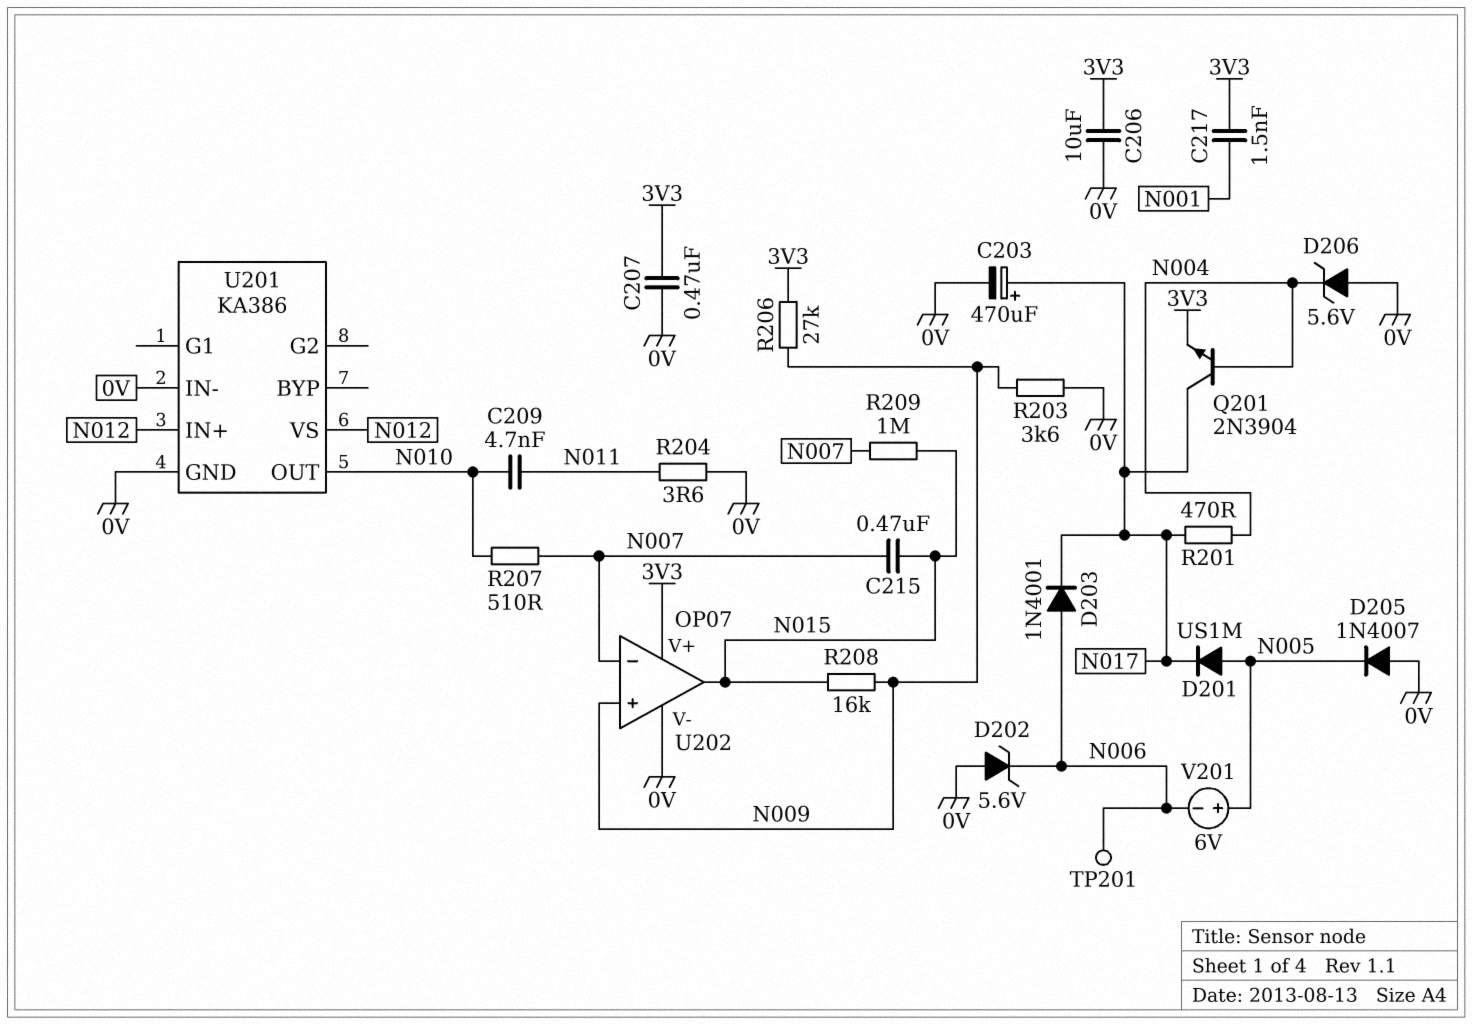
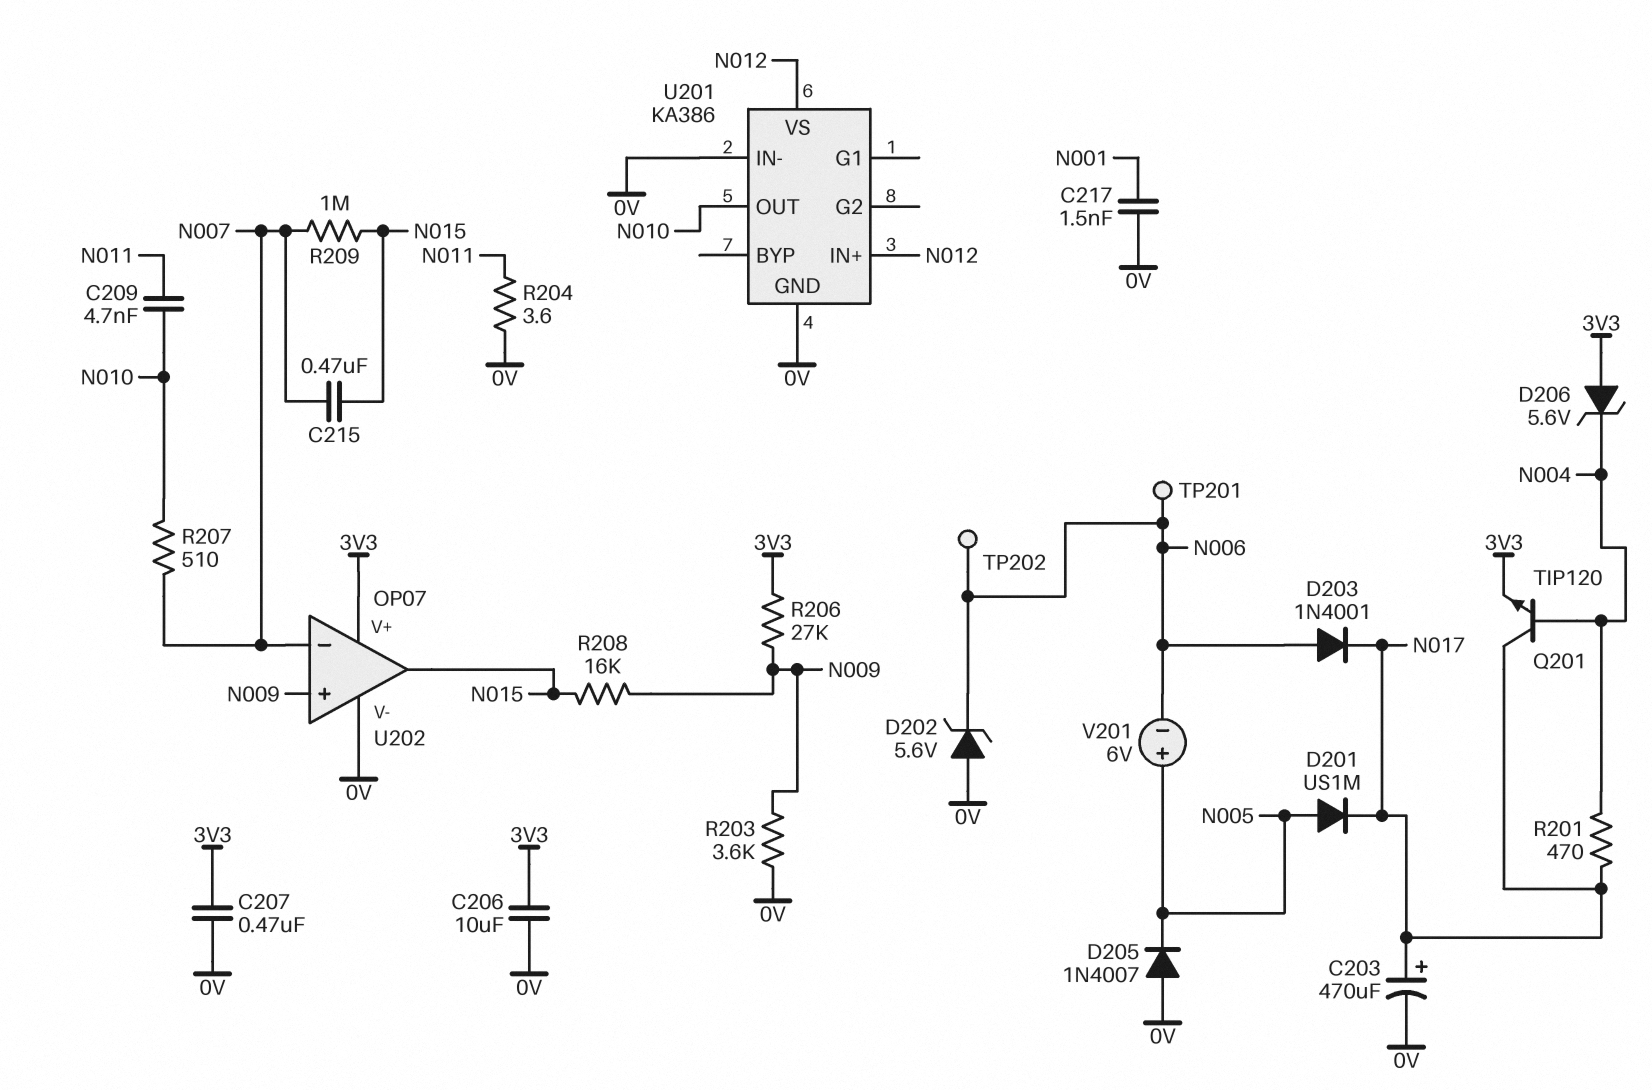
C217: 1.5nF (3V3, N001) -> 1.5nF (0V, N001)
D206: zener 5.6V (A 0V, K N004) -> zener 5.6V (A 3V3, K N004)
Q201: NPN 2N3904 (B N004, C N017, E 3V3) -> NPN TIP120 (B N004, C N017, E 3V3)
TP202: none -> test point (N006)

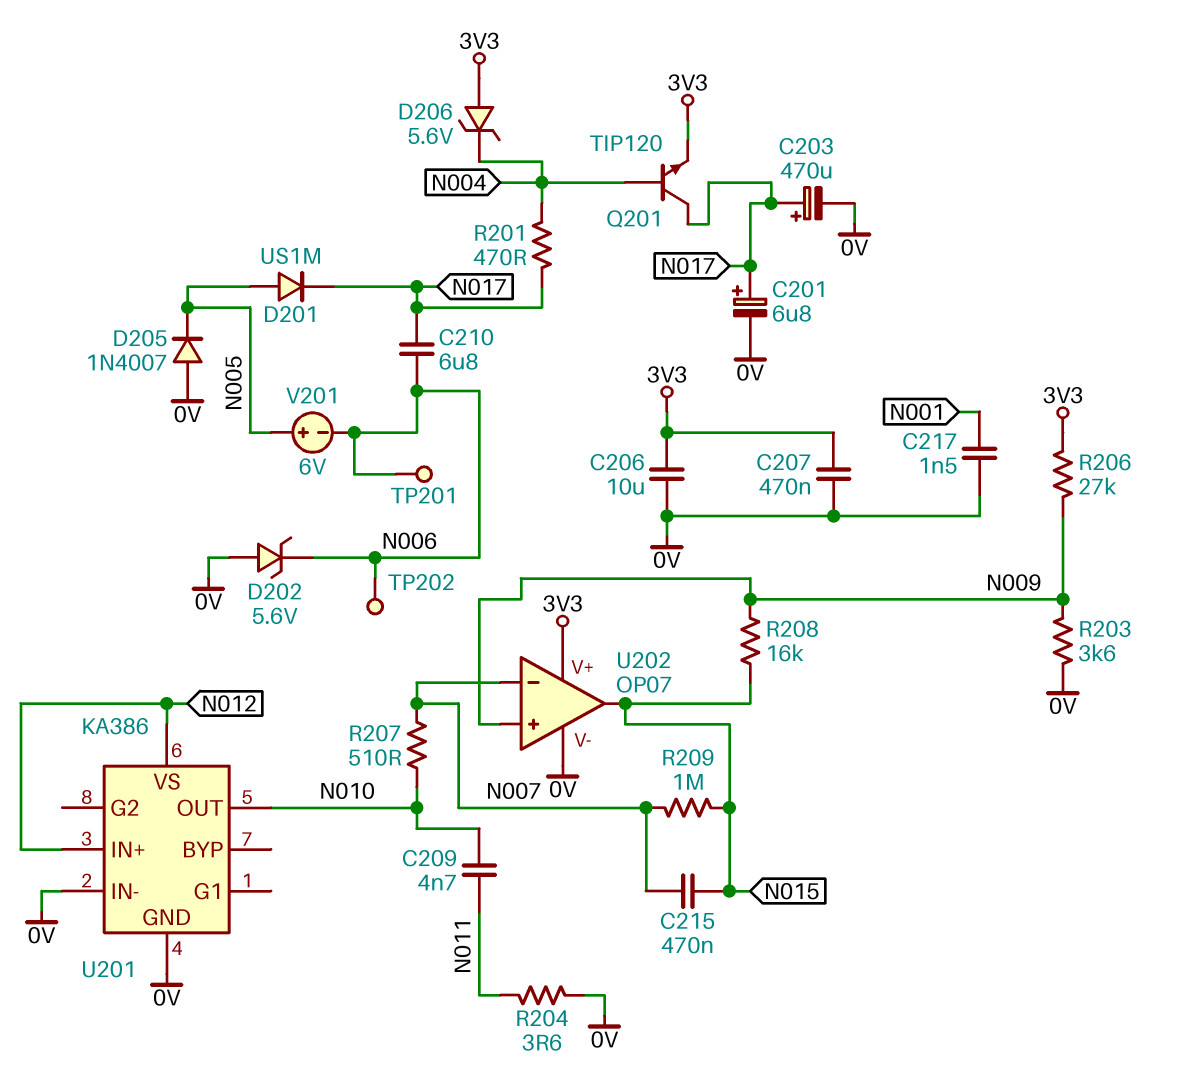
C201: none -> 6.8uF (plus N017, minus 0V)
C210: none -> 6.8uF (N006, N017)
D203: diode 1N4001 (A N006, K N017) -> none

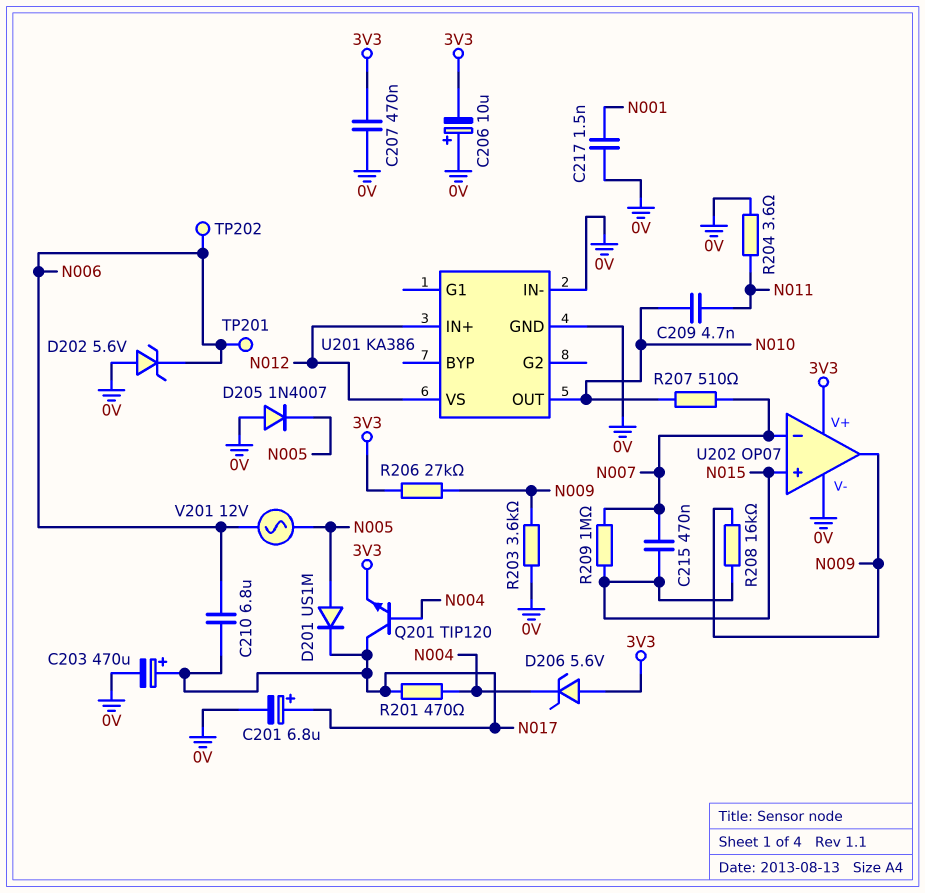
C206: 10uF (0V, 3V3) -> 10uF (plus 0V, minus 3V3)
U202 pin in+: N009 -> N015
U202 pin out: N015 -> N009
V201: 6V (plus N005, minus N006) -> AC 12V (N005, N006)

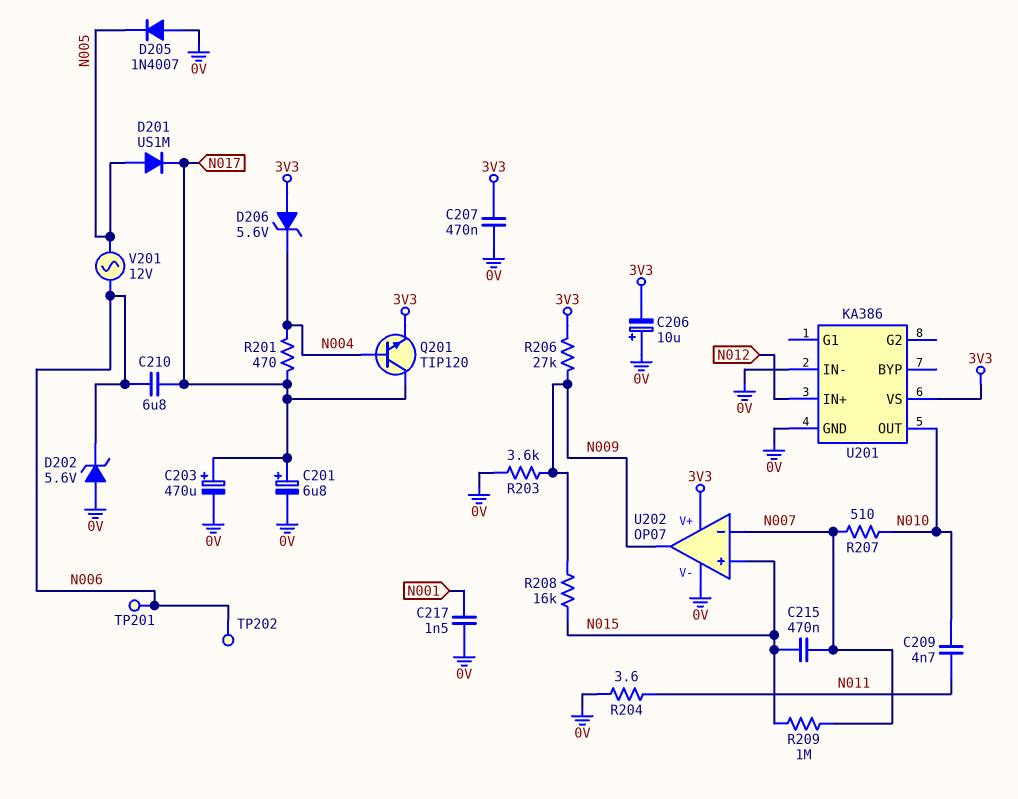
U201 pin VS: N012 -> 3V3

